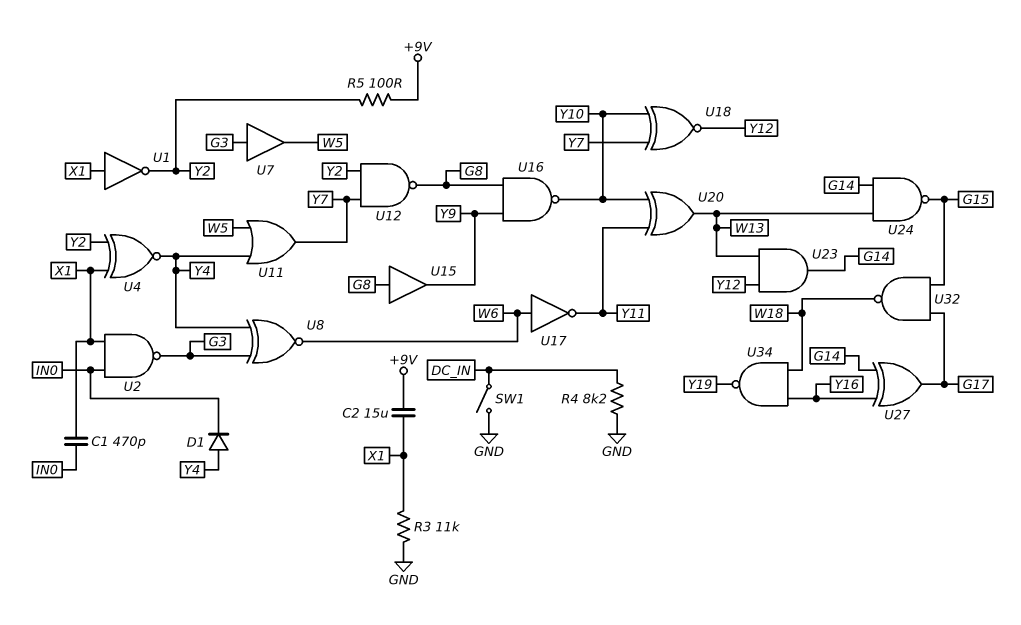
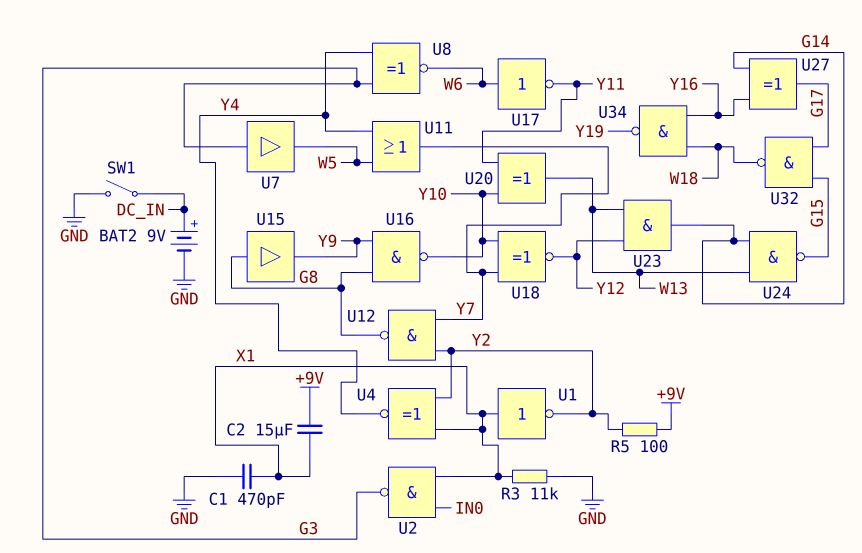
BAT2: none -> 9V (plus DC_IN, minus GND)
C1: 470pF (IN0, X1) -> 470pF (GND, X1)
D1: diode (A Y4, K IN0) -> none
R4: 8.2k (DC_IN, GND) -> none

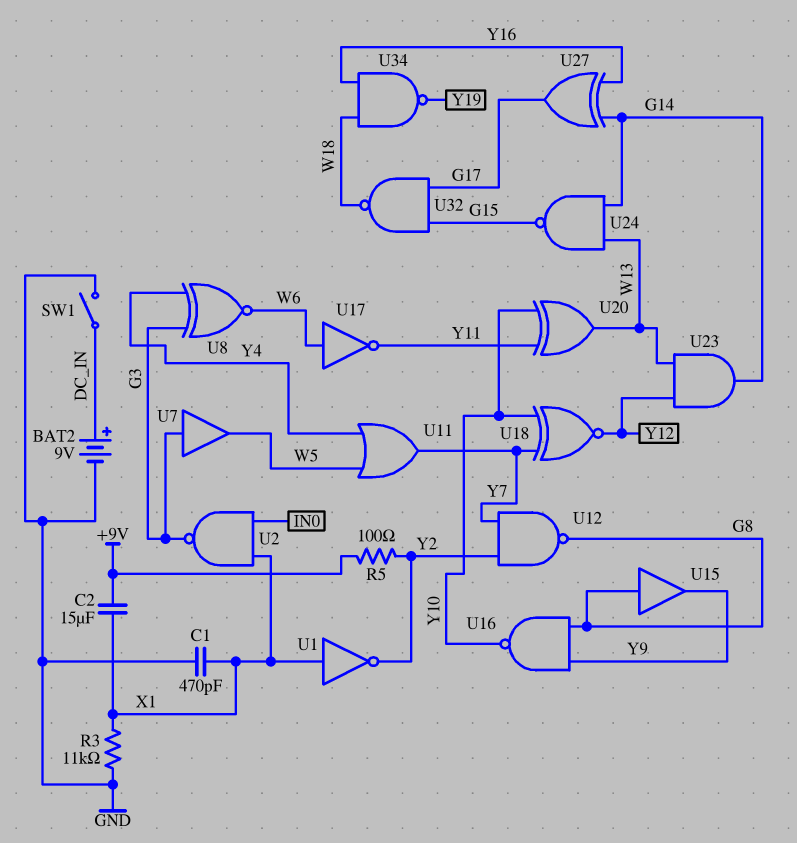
U4: XNOR (in X1, in Y2, out Y4) -> none

